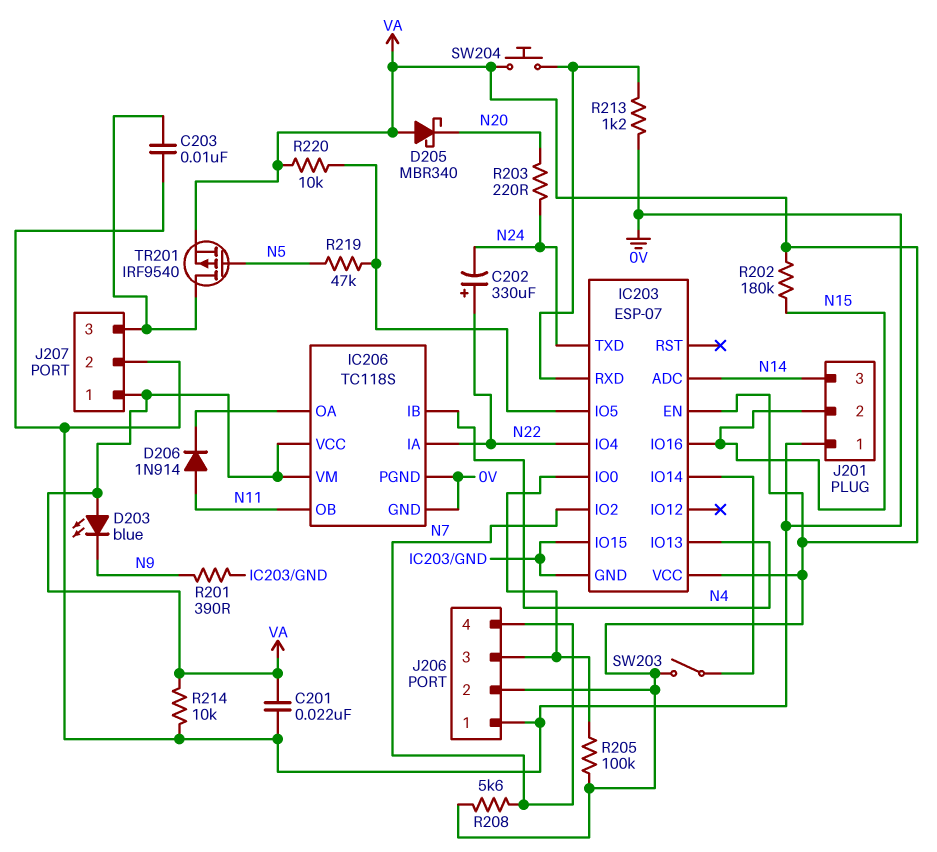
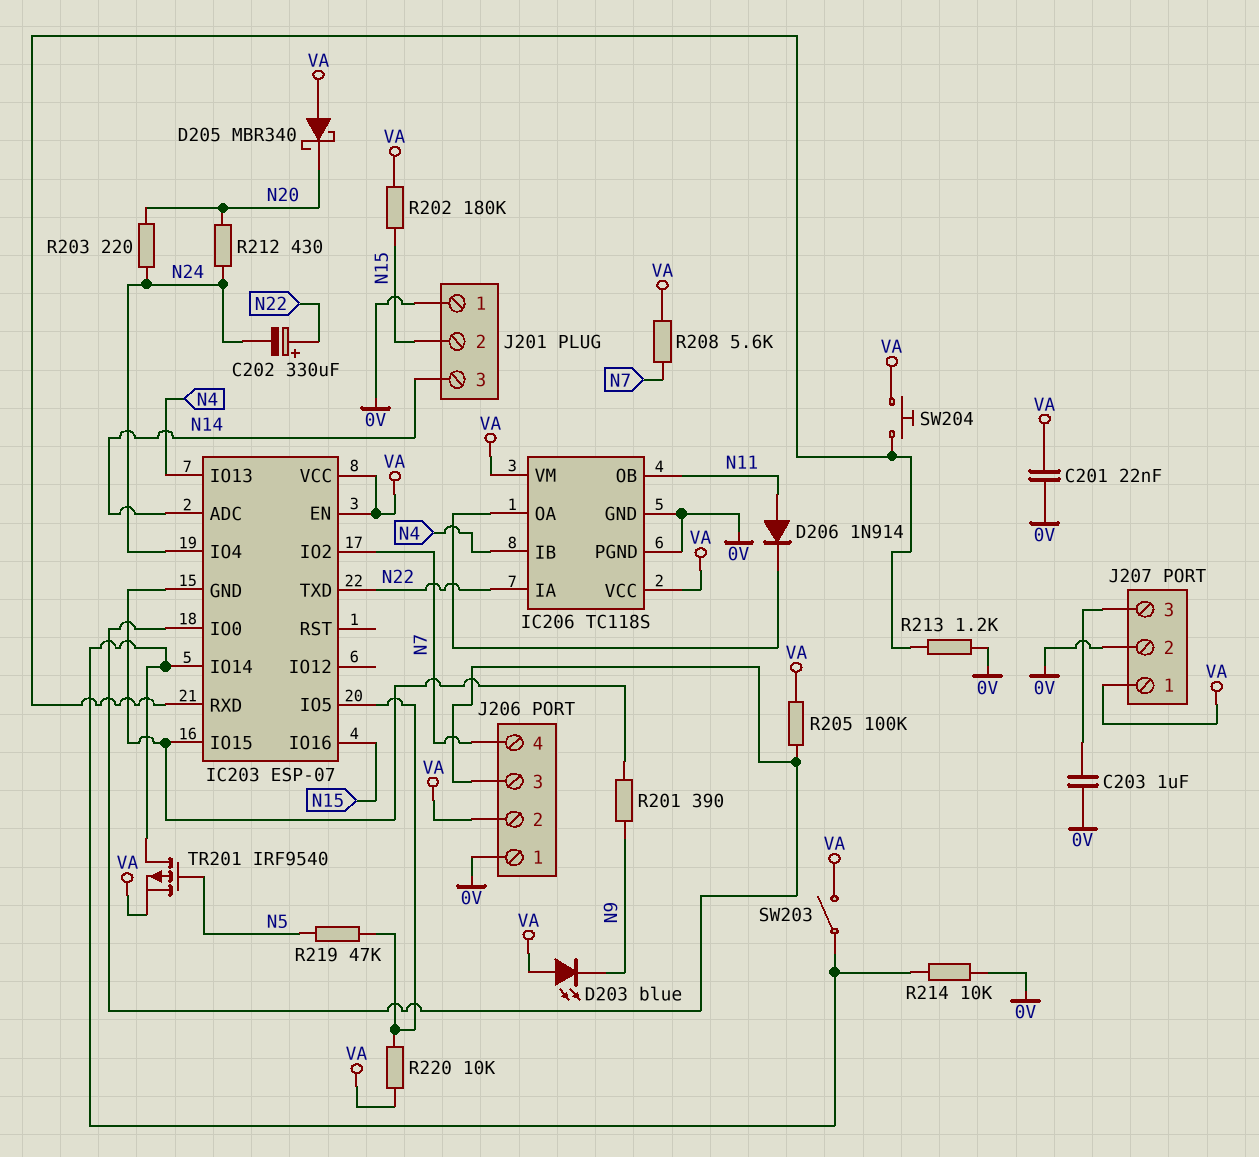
C203: 10nF (0V, J207/3) -> 1uF (0V, J207/3)
IC203 pin IO4: N22 -> N24
IC203 pin TXD: N24 -> N22
R212: none -> 430 (N20, N24)
R214: 10k (0V, VA) -> 10k (0V, IC203/IO14)
TR201: PMOS IRF9540 (G N5, D J207/3, S VA) -> PMOS IRF9540 (G N5, D IC203/IO14, S VA)

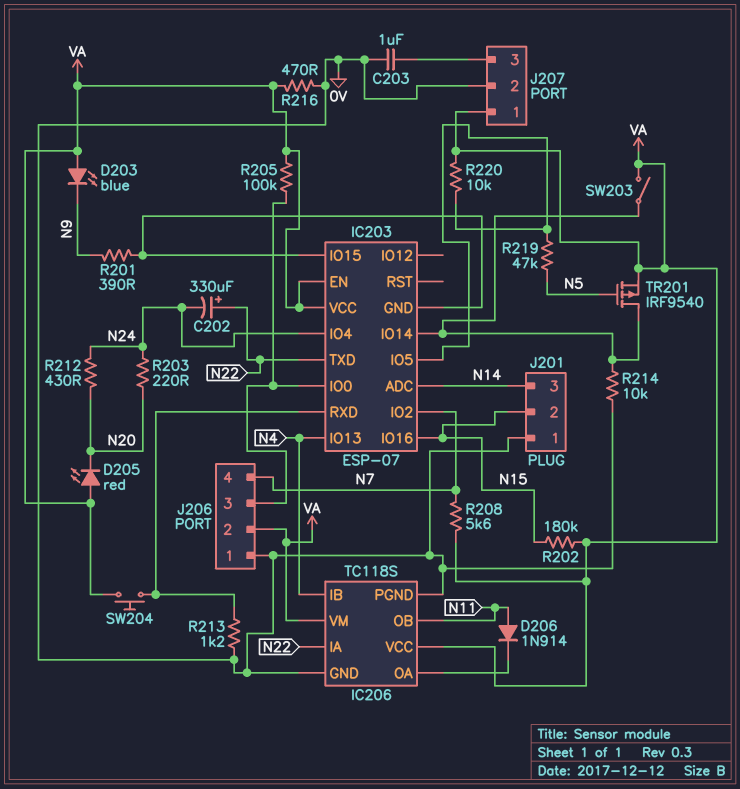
C201: 22nF (0V, VA) -> none
D205: schottky MBR340 (A VA, K N20) -> LED red (A VA, K N20)
R216: none -> 470 (0V, VA)

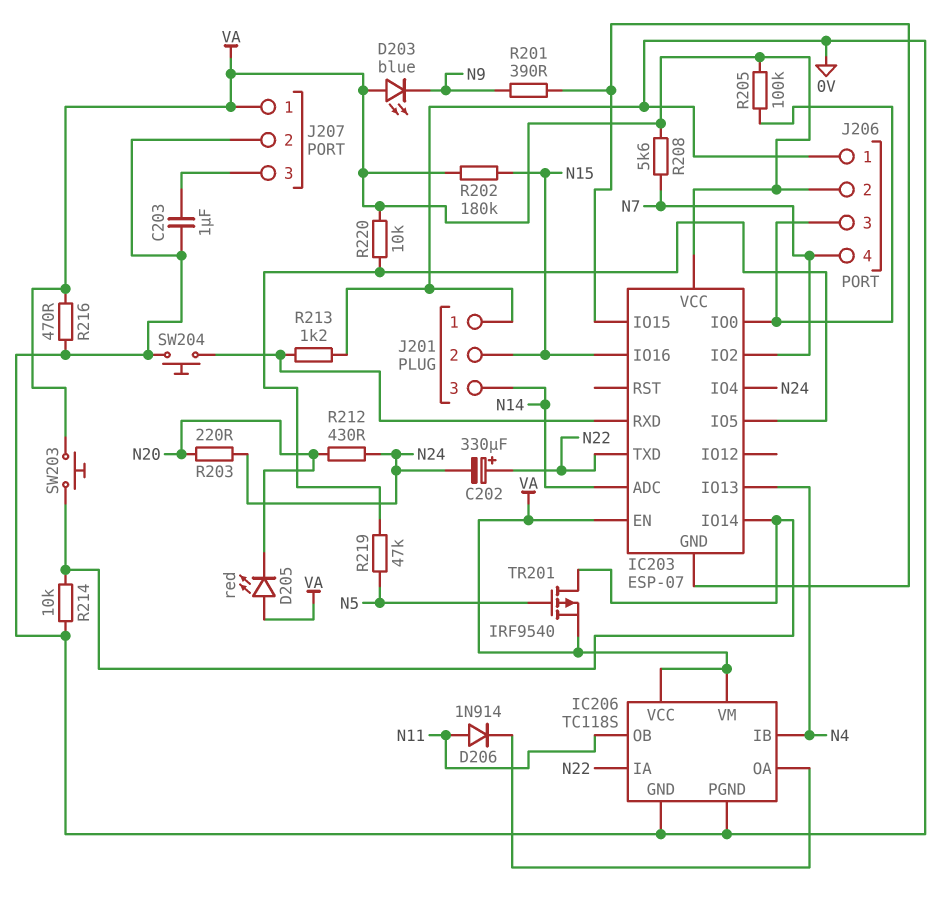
SW203: switch (IC203/IO14, VA) -> button (IC203/IO14, VA)
SW204: button (IC203/RXD, VA) -> button (0V, IC203/RXD)

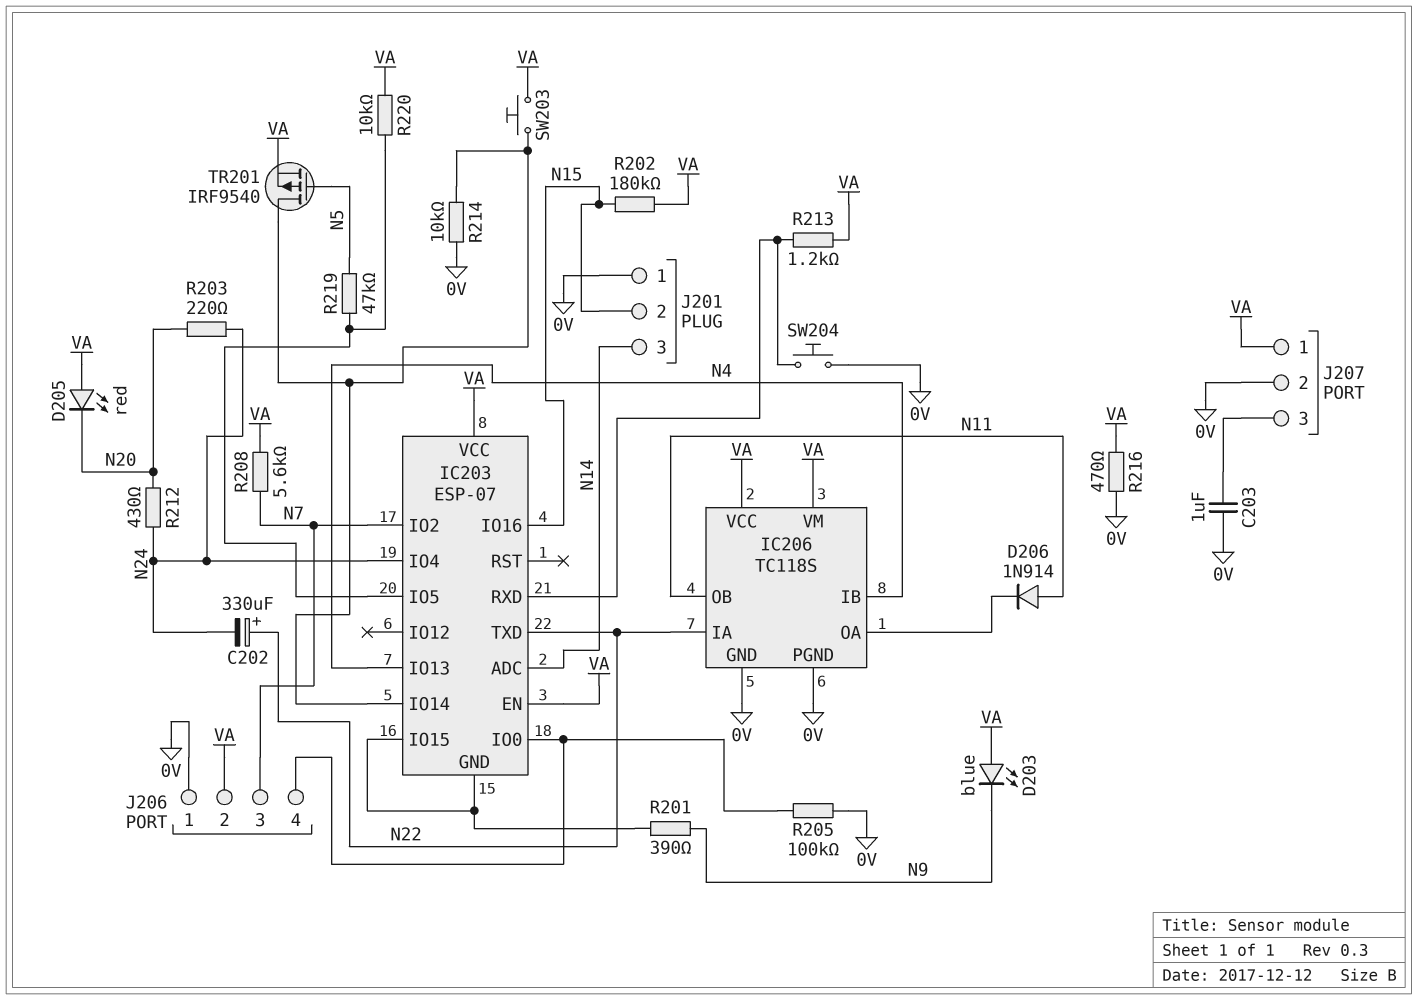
J206 pin 3: IC203/IO0 -> N7
J206 pin 4: N7 -> IC203/IO0
R205: 100k (IC203/IO0, VA) -> 100k (0V, IC203/IO0)
R213: 1.2k (0V, IC203/RXD) -> 1.2k (IC203/RXD, VA)

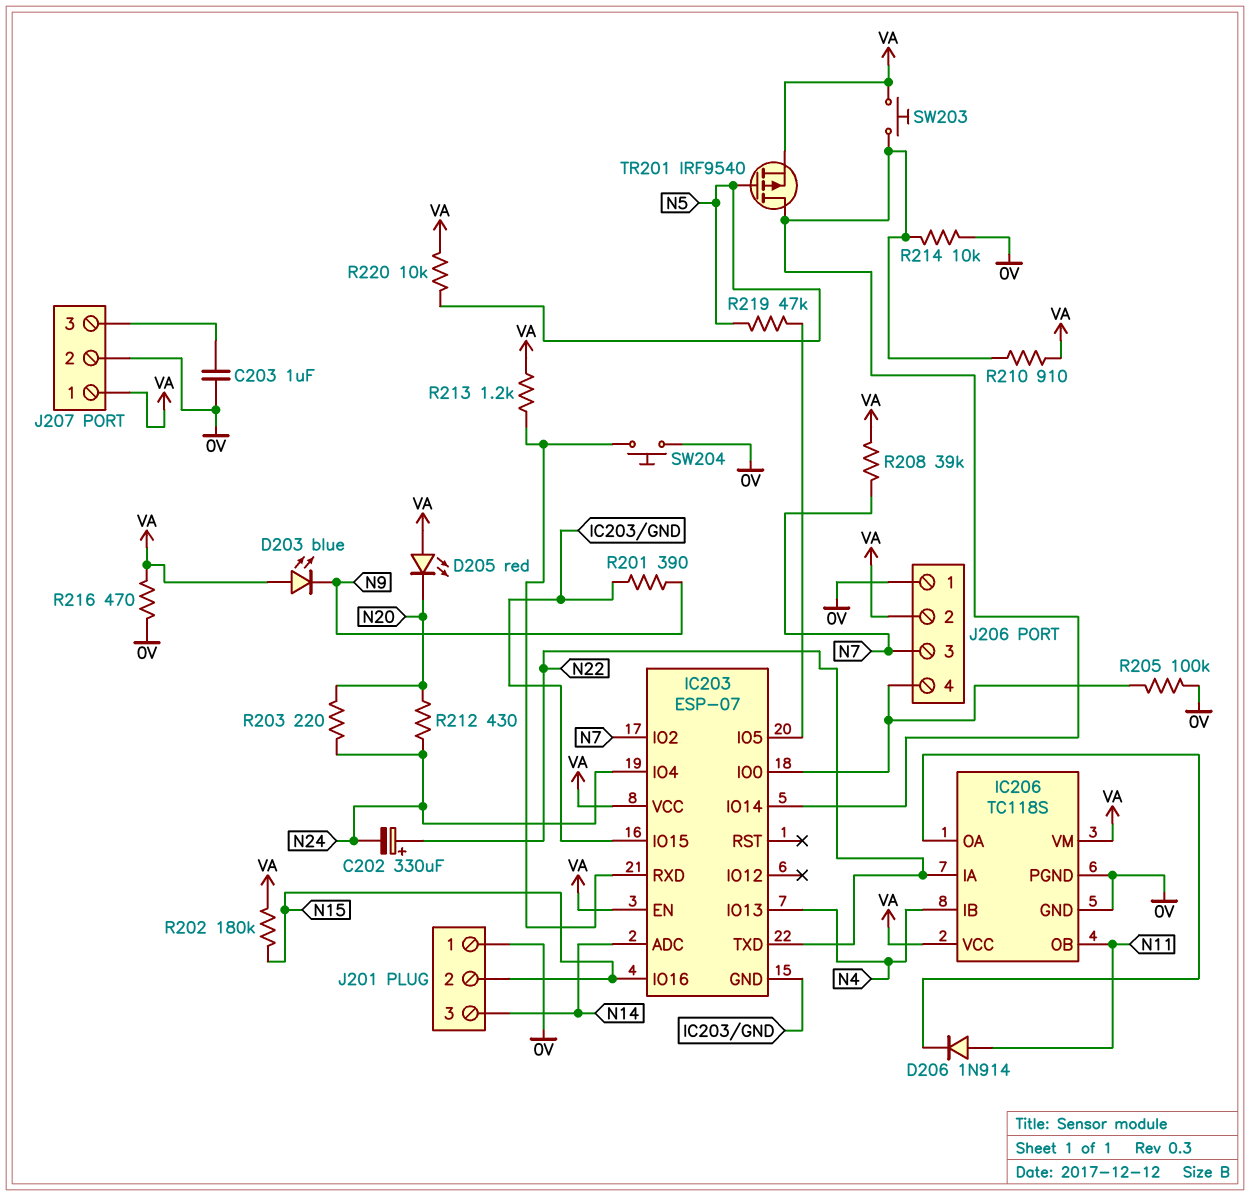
R208: 5.6k (N7, VA) -> 39k (N7, VA)
R210: none -> 910 (IC203/IO14, VA)
R220: 10k (IC203/IO5, VA) -> 10k (N5, VA)

